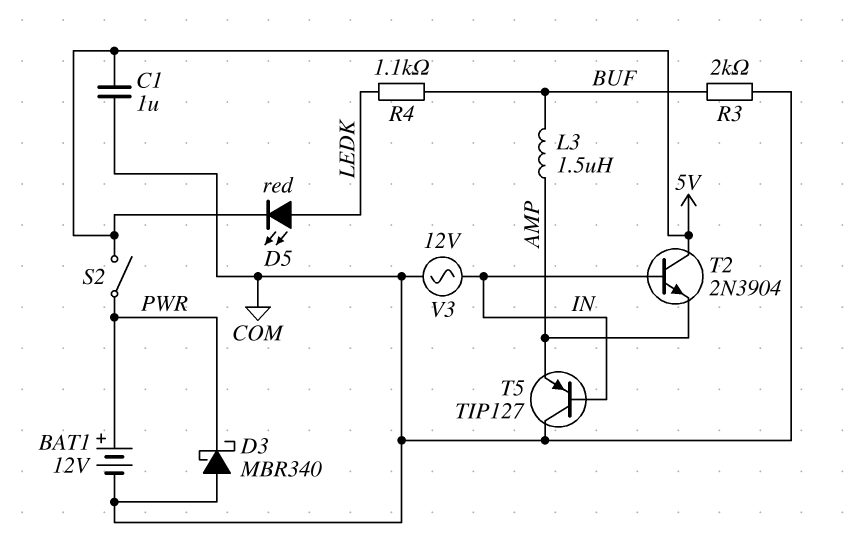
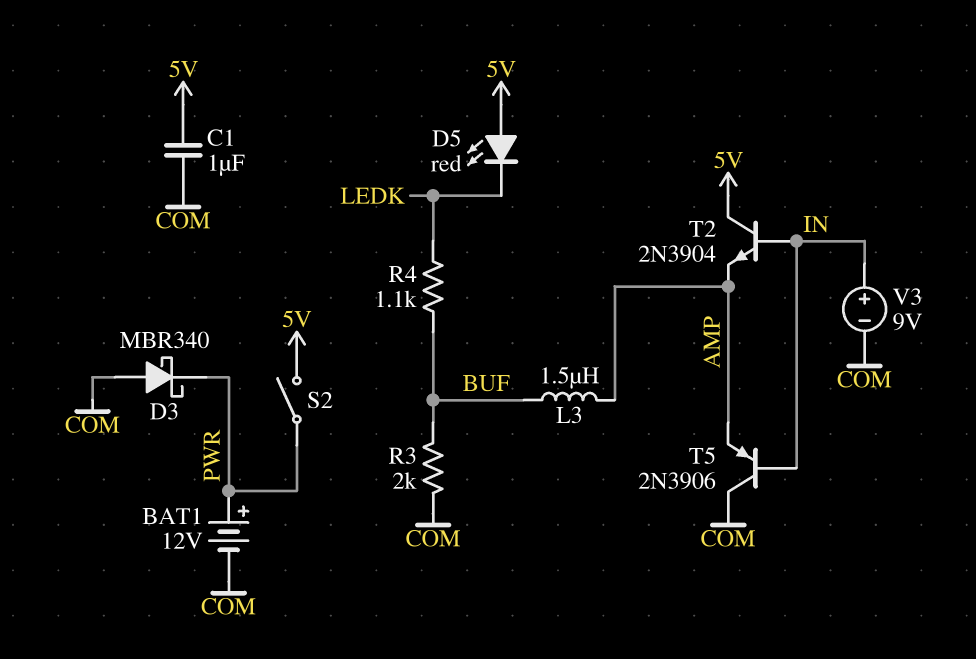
D5: LED red (A LEDK, K 5V) -> LED red (A 5V, K LEDK)
T5: PNP TIP127 (B IN, C COM, E AMP) -> PNP 2N3906 (B IN, C COM, E AMP)
V3: AC 12V (COM, IN) -> 9V (plus IN, minus COM)

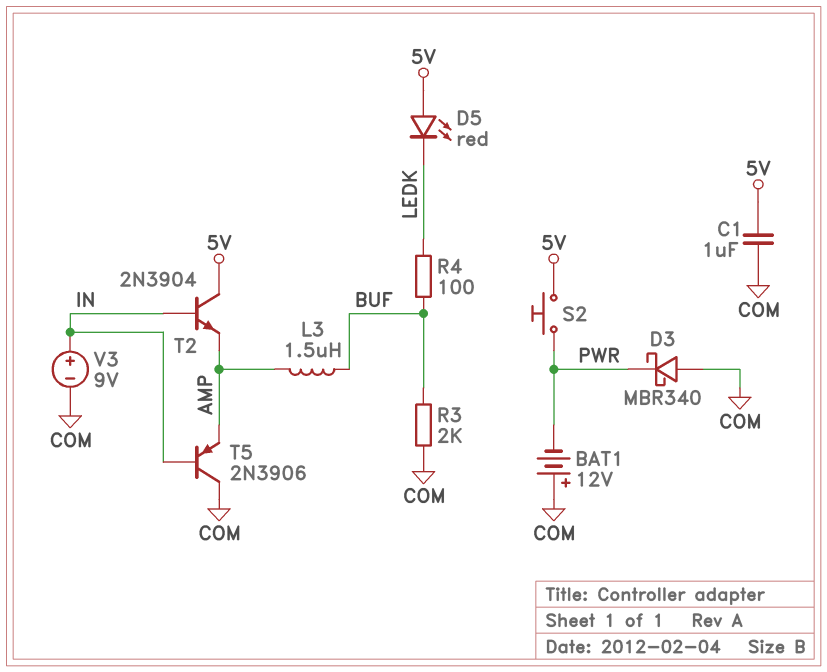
BAT1: 12V (plus PWR, minus COM) -> 12V (plus COM, minus PWR)
R4: 1.1k (BUF, LEDK) -> 100 (BUF, LEDK)
S2: switch (5V, PWR) -> button (5V, PWR)

